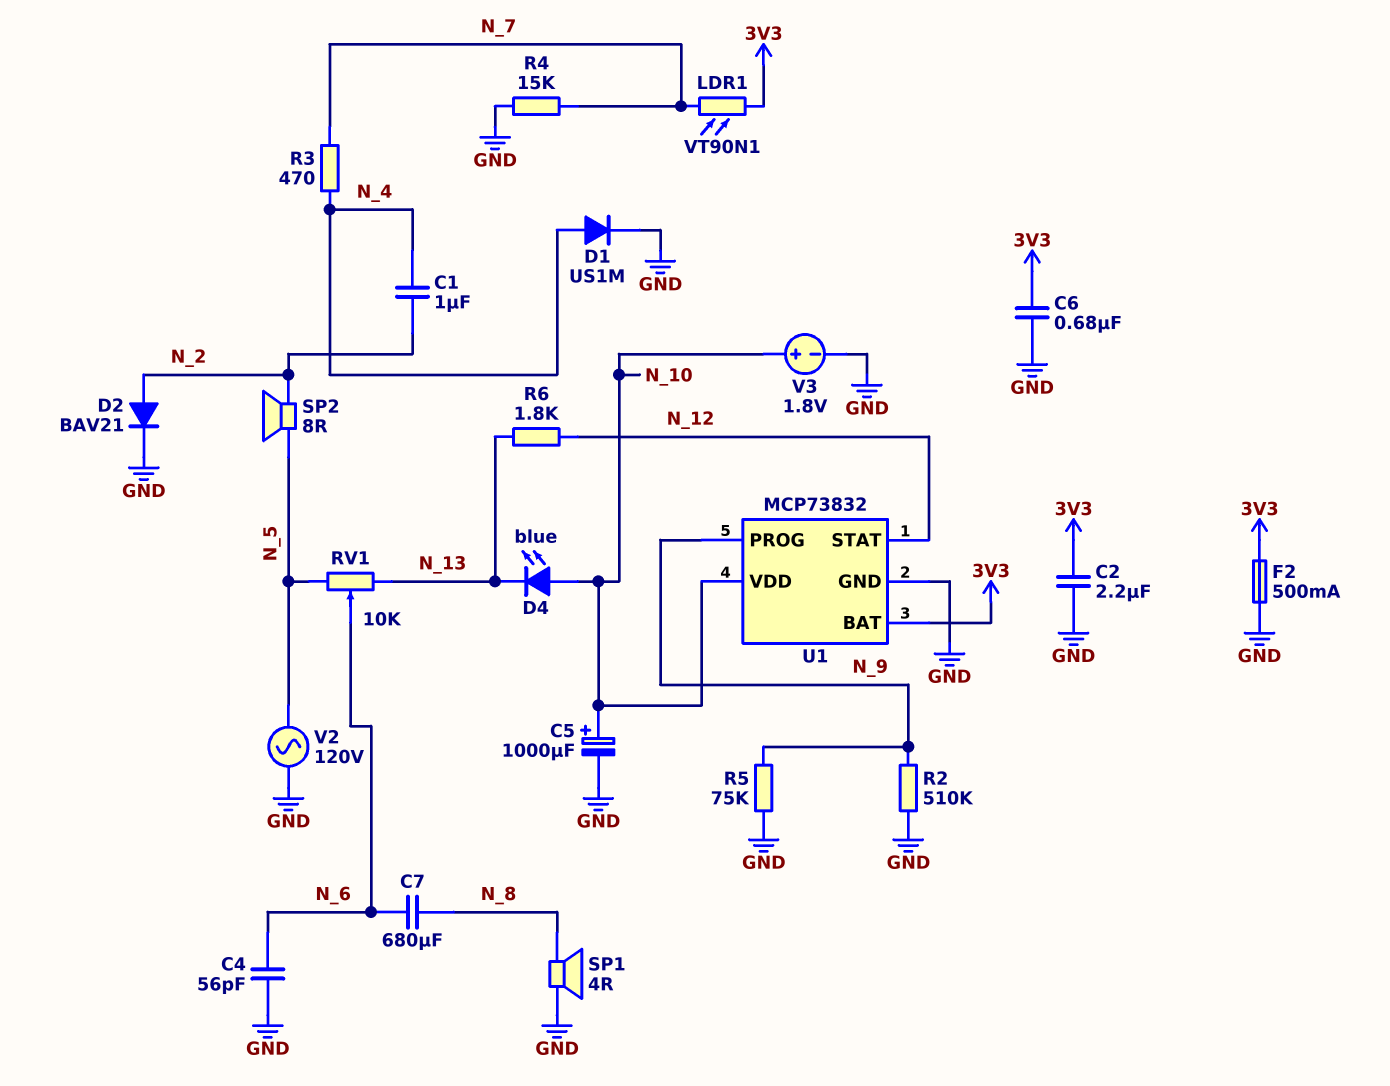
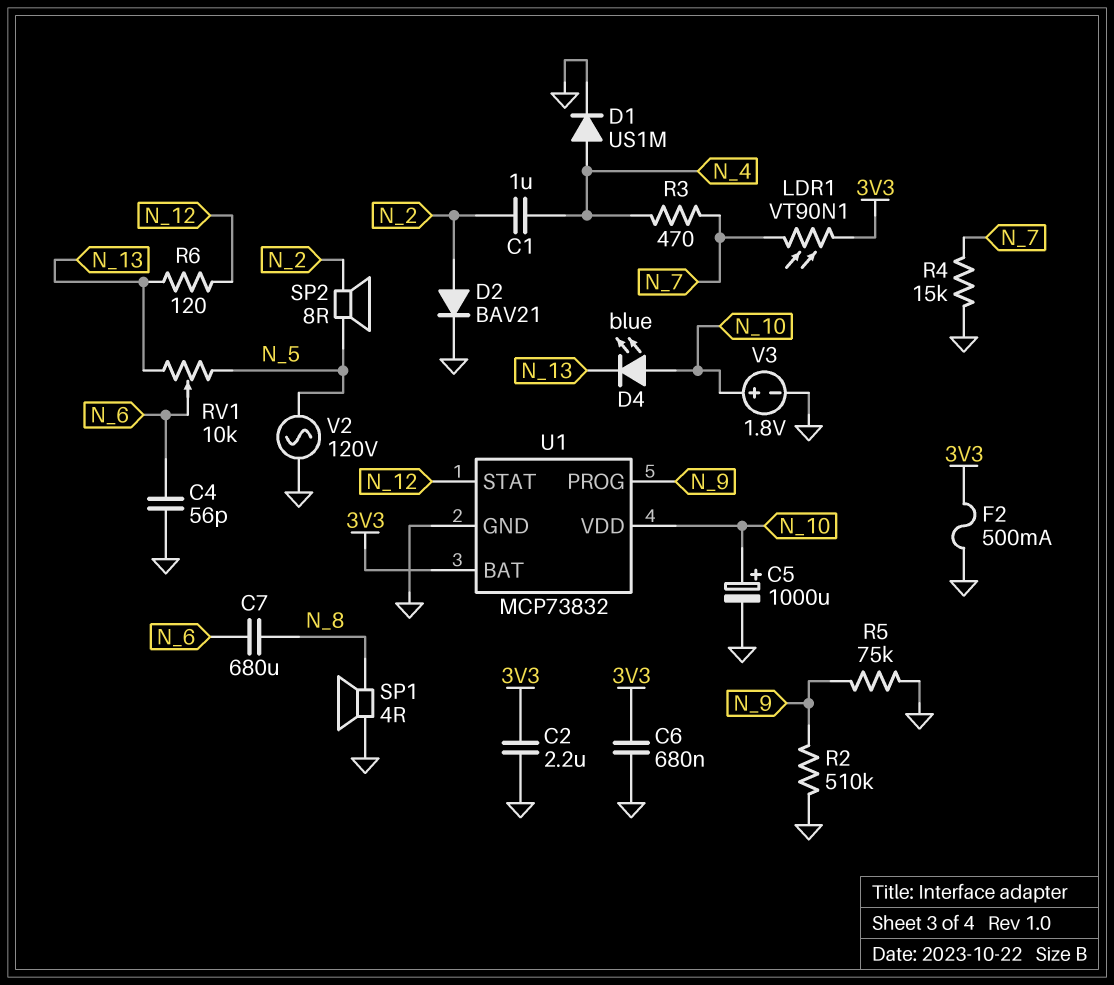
R6: 1.8k (N_12, N_13) -> 120 (N_12, N_13)

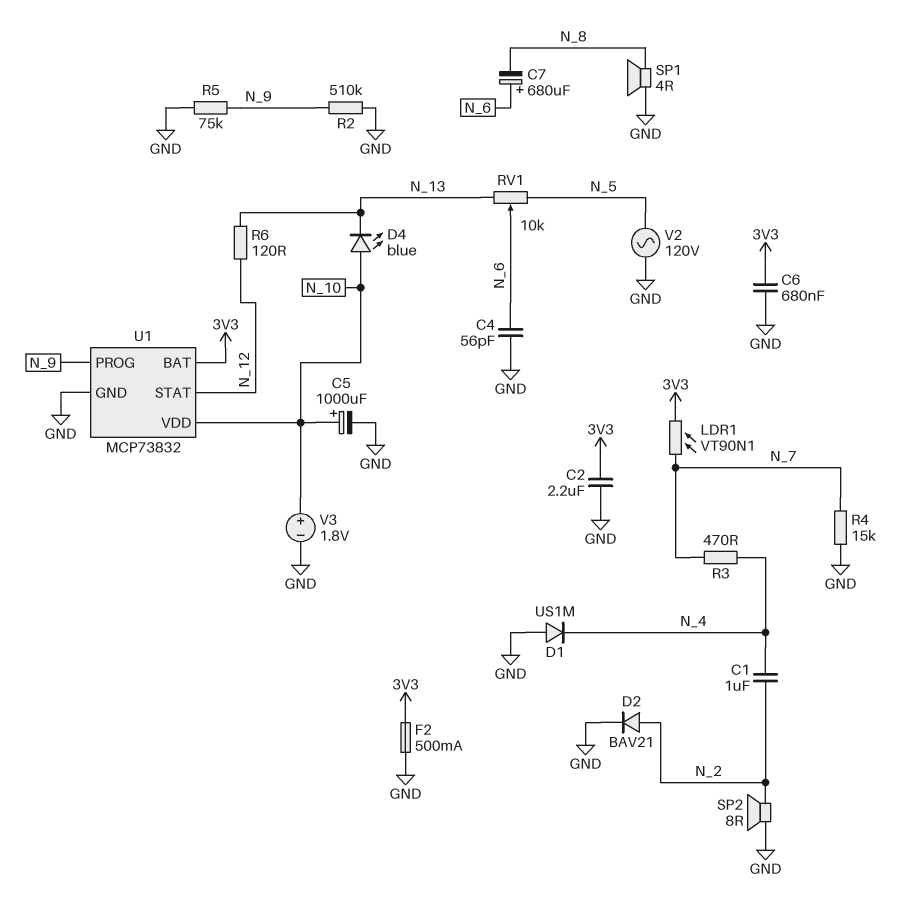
C7: 680uF (N_6, N_8) -> 680uF (plus N_6, minus N_8)
D1: diode US1M (A N_4, K GND) -> diode US1M (A GND, K N_4)
SP2: speaker 8R (N_2, N_5) -> speaker 8R (GND, N_2)

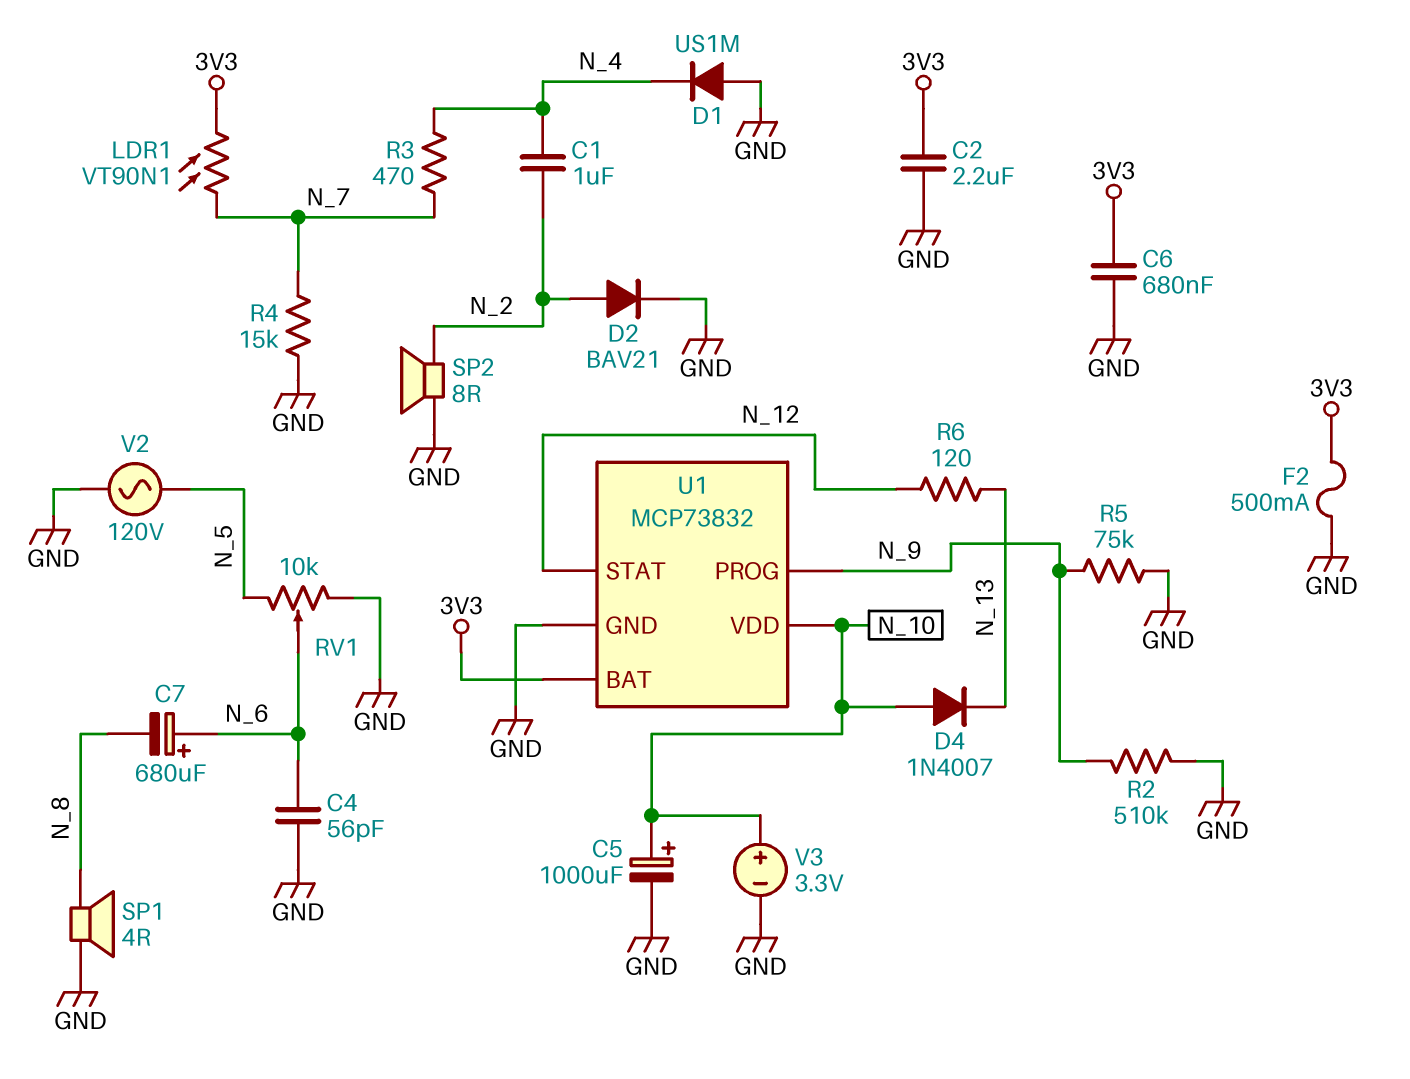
D4: LED blue (A N_10, K N_13) -> diode 1N4007 (A N_10, K N_13)
RV1: 10k (N_5, N_13, wiper N_6) -> 10k (GND, N_5, wiper N_6)
V3: 1.8V (plus N_10, minus GND) -> 3.3V (plus N_10, minus GND)

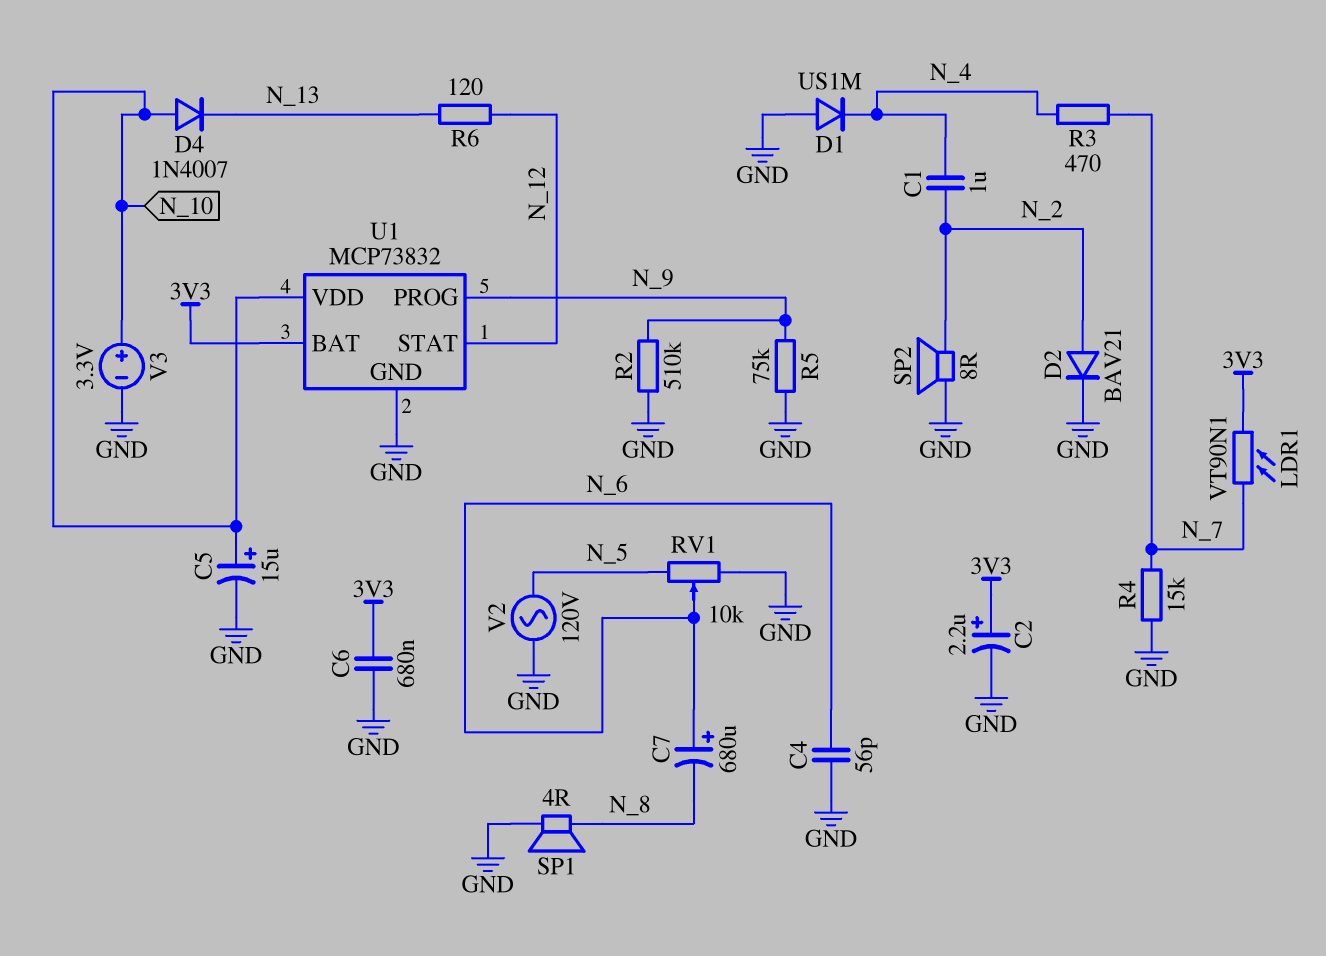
C2: 2.2uF (3V3, GND) -> 2.2uF (plus 3V3, minus GND)
C5: 1000uF (plus N_10, minus GND) -> 15uF (plus N_10, minus GND)
F2: 500mA (3V3, GND) -> none

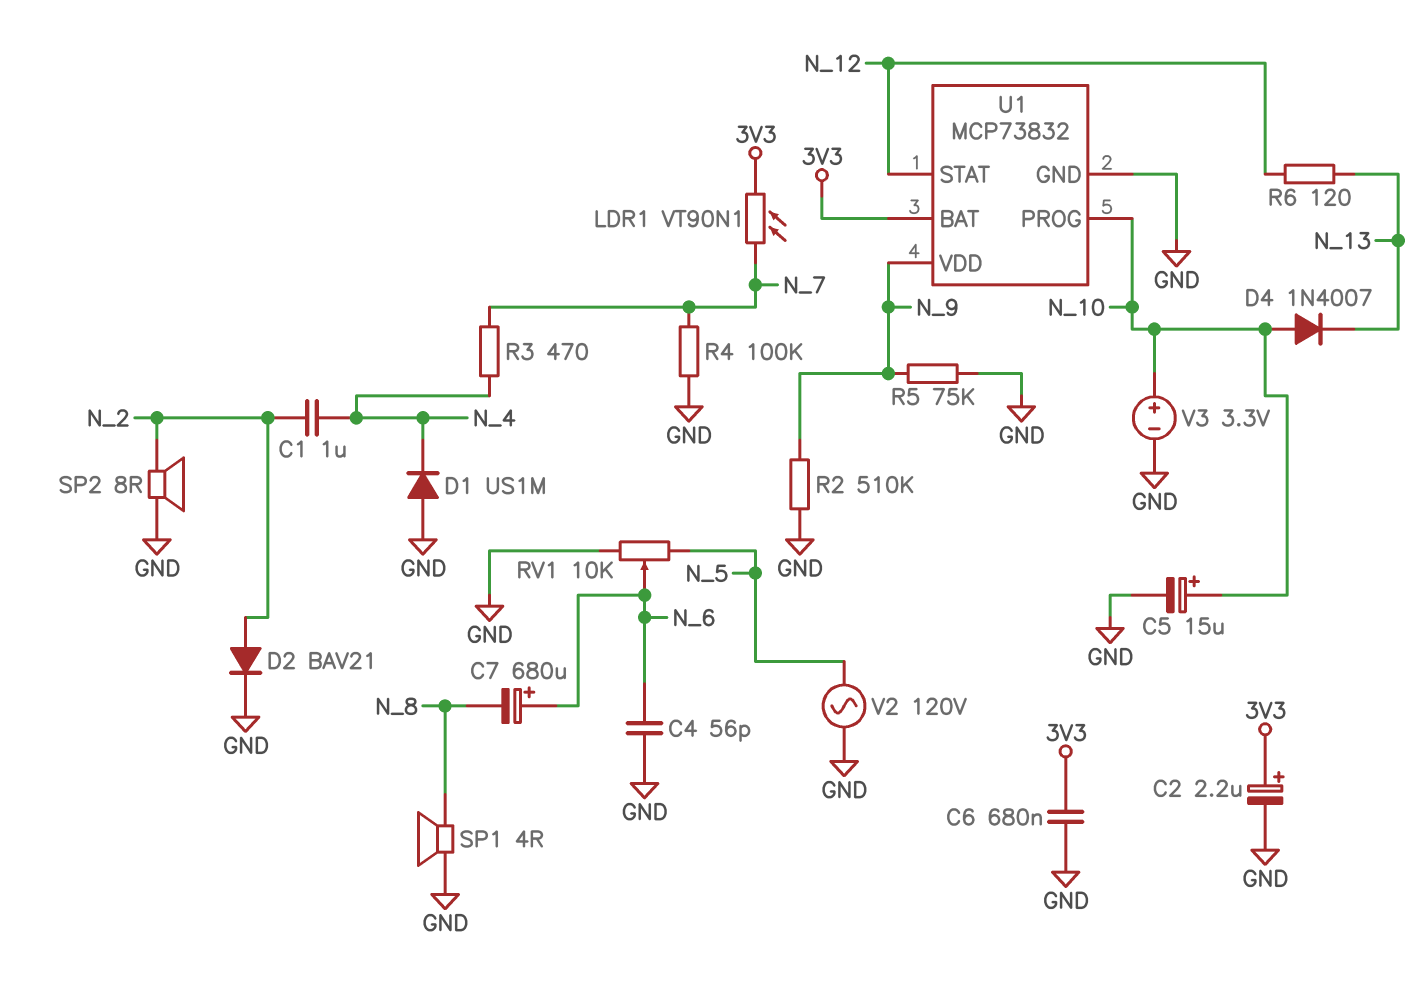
R4: 15k (GND, N_7) -> 100k (GND, N_7)
U1 pin PROG: N_9 -> N_10
U1 pin VDD: N_10 -> N_9

